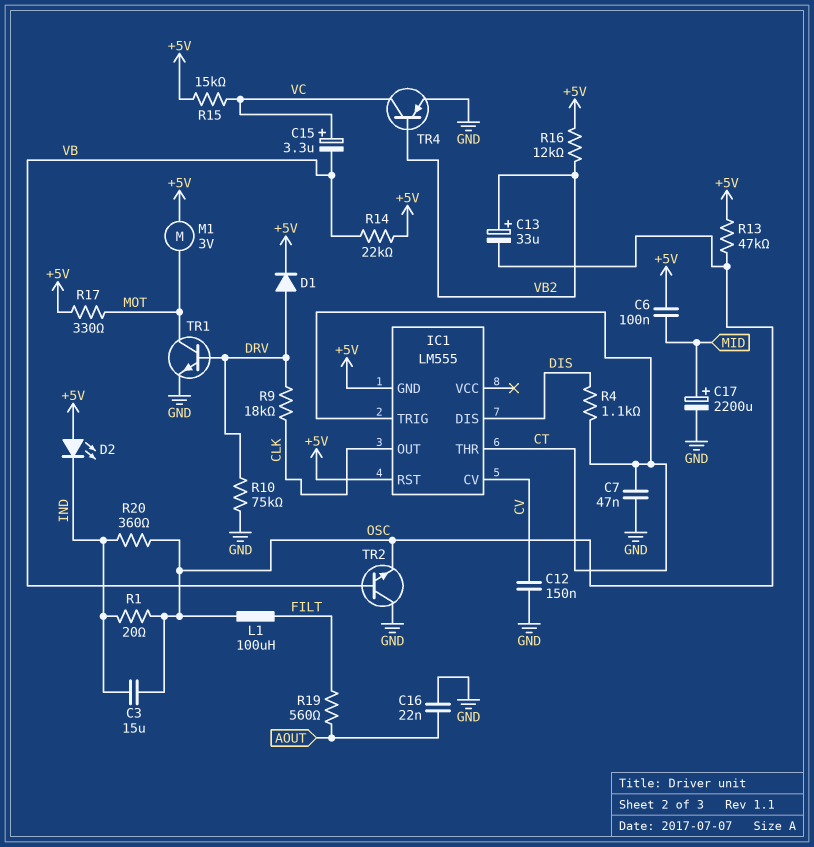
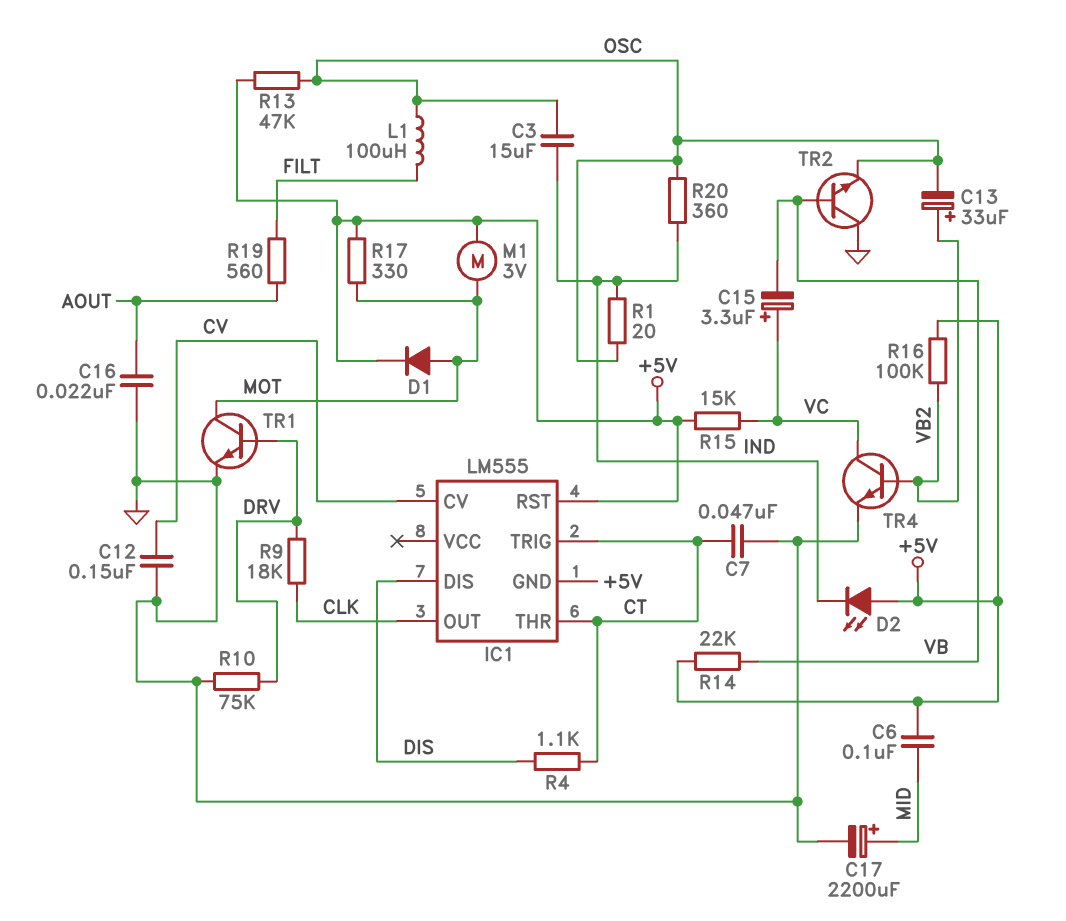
D1: diode (A DRV, K +5V) -> diode (A MOT, K +5V)
R16: 12k (+5V, VB2) -> 100k (+5V, VB2)
TR4: PNP (B VB2, C VC, E GND) -> NPN (B VB2, C VC, E GND)

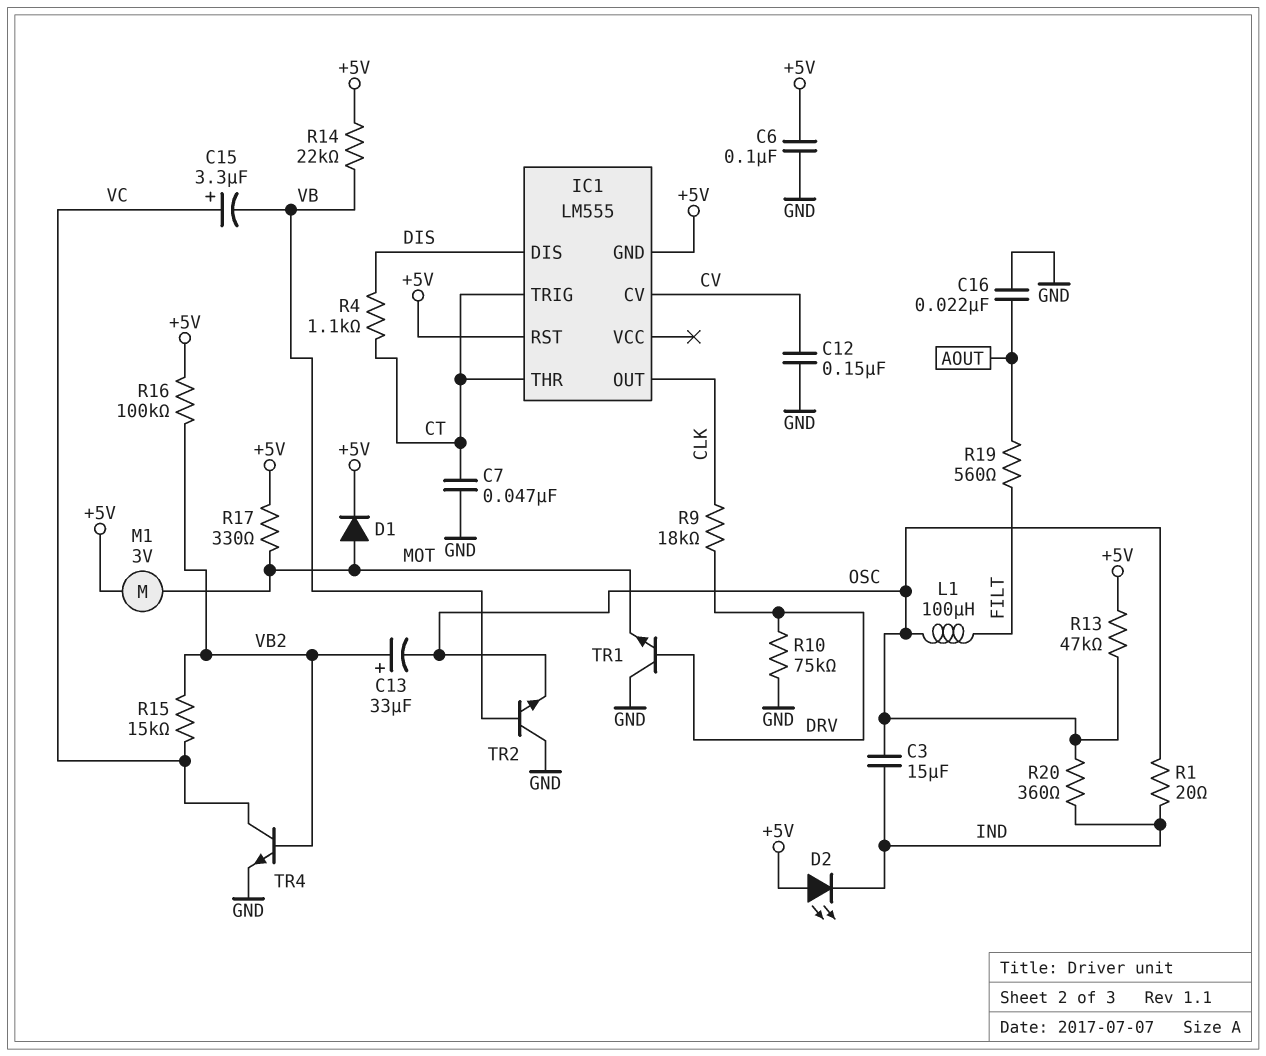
C6: 100nF (+5V, MID) -> 100nF (+5V, GND)
C17: 2200uF (plus MID, minus GND) -> none
R15: 15k (+5V, VC) -> 15k (VB2, VC)
TR1: NPN (B DRV, C MOT, E GND) -> NPN (B DRV, C GND, E MOT)

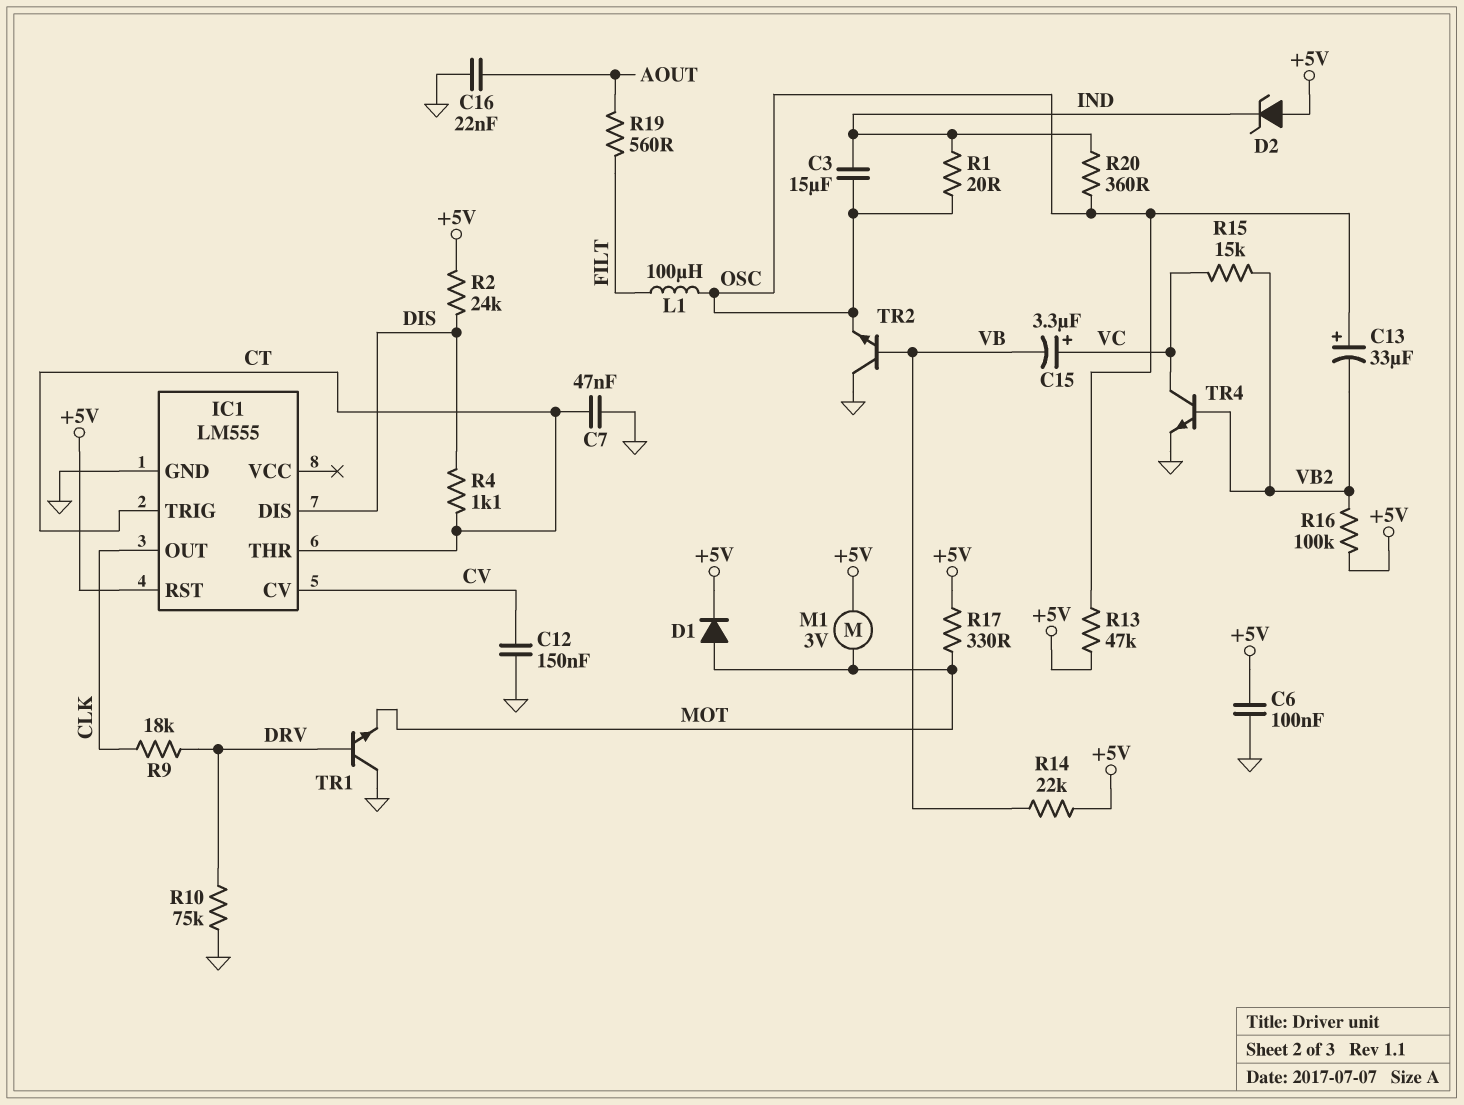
C13: 33uF (plus VB2, minus OSC) -> 33uF (plus OSC, minus VB2)
D2: LED (A +5V, K IND) -> zener (A +5V, K IND)
IC1 pin GND: +5V -> GND
R2: none -> 24k (+5V, DIS)

